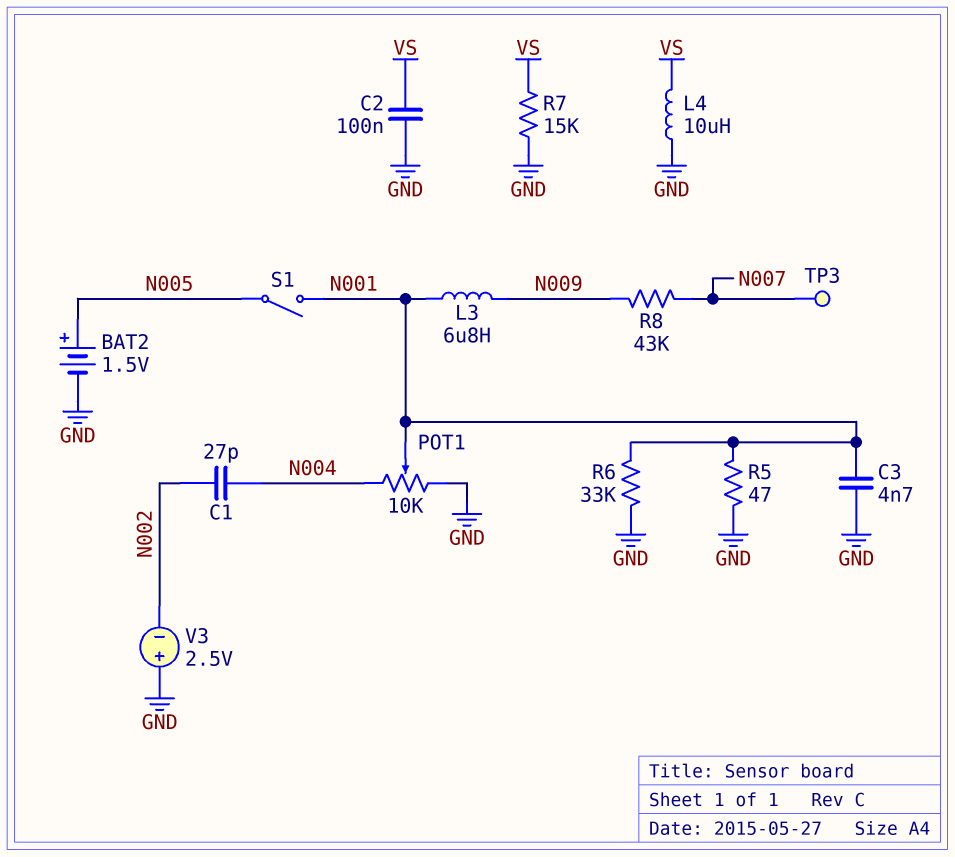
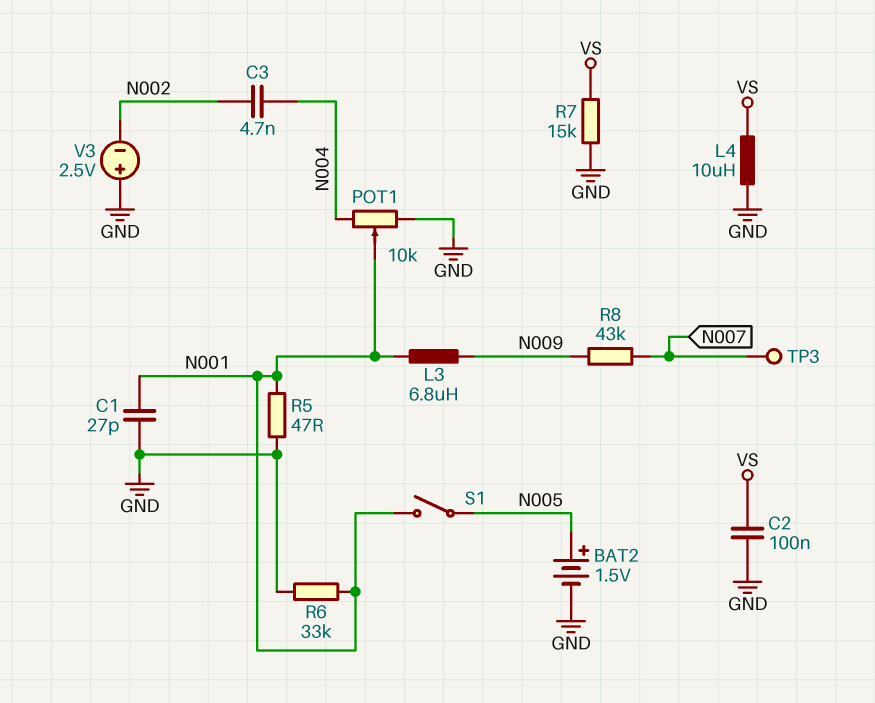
C1: 27pF (N002, N004) -> 27pF (GND, N001)
C3: 4.7nF (GND, N001) -> 4.7nF (N002, N004)

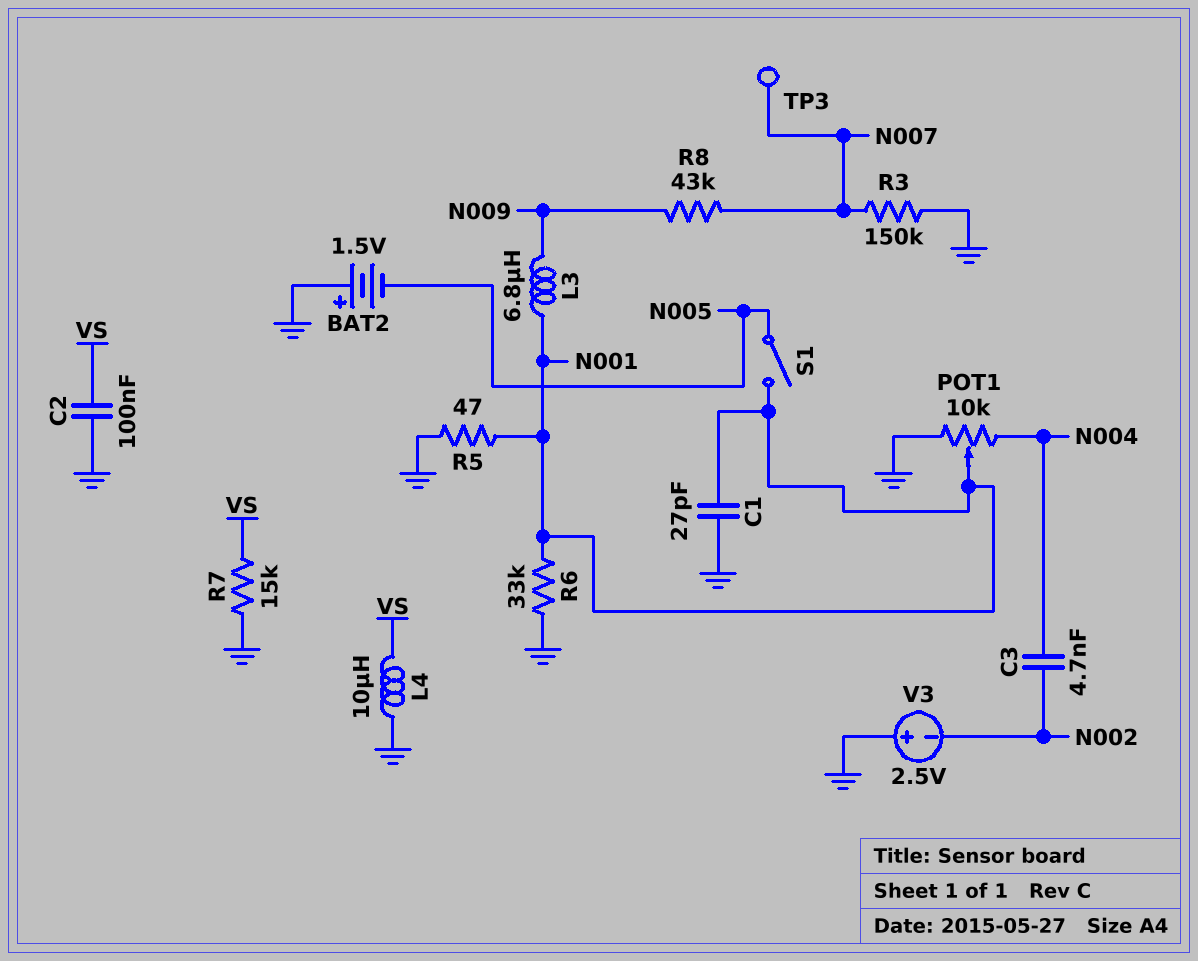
BAT2: 1.5V (plus N005, minus GND) -> 1.5V (plus GND, minus N005)
R3: none -> 150k (GND, N007)

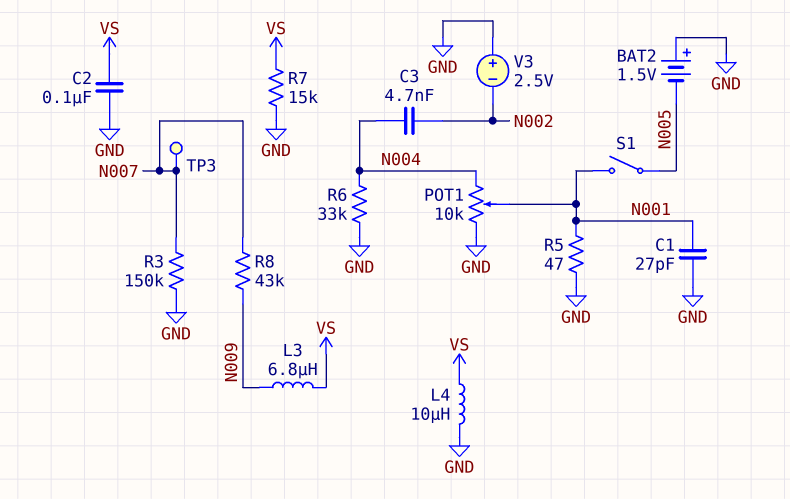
L3: 6.8uH (N001, N009) -> 6.8uH (N009, VS)
R6: 33k (GND, N001) -> 33k (GND, N004)

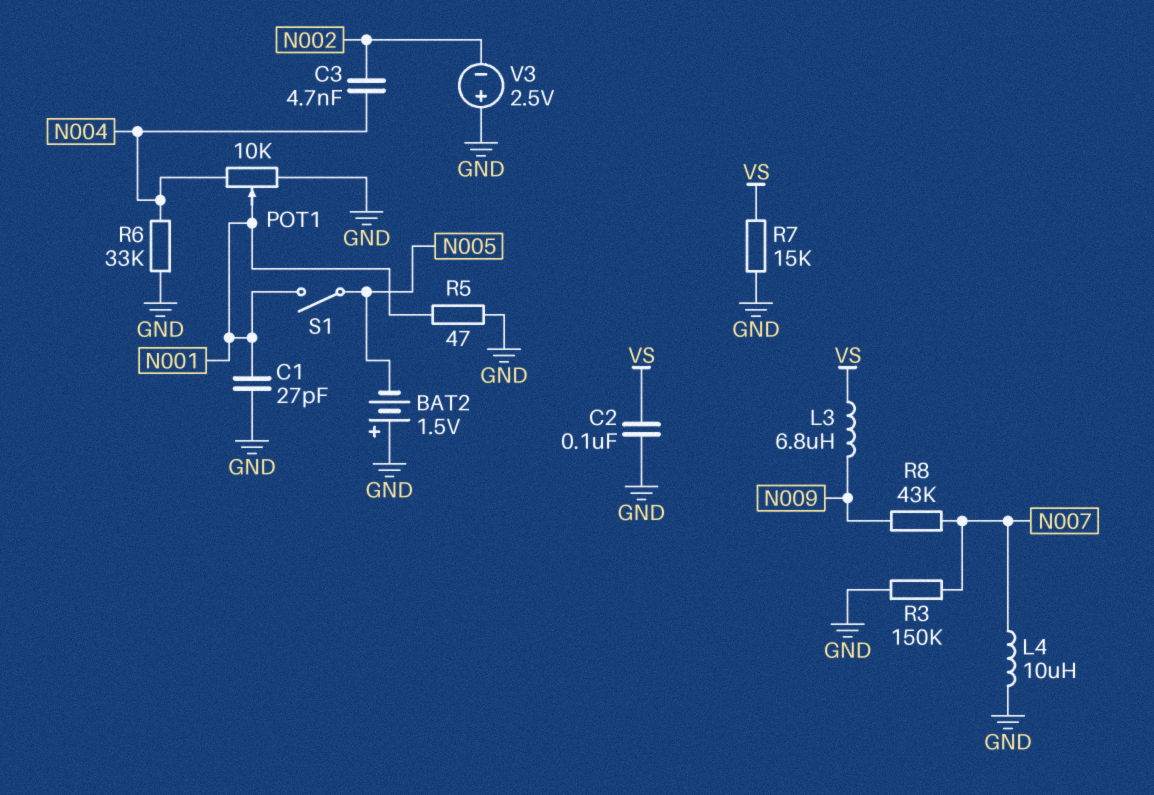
L4: 10uH (GND, VS) -> 10uH (GND, N007)
TP3: test point (N007) -> none

